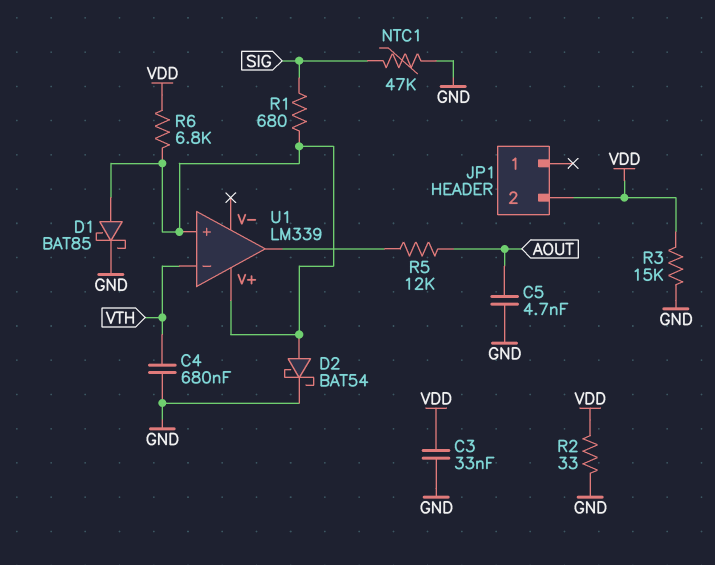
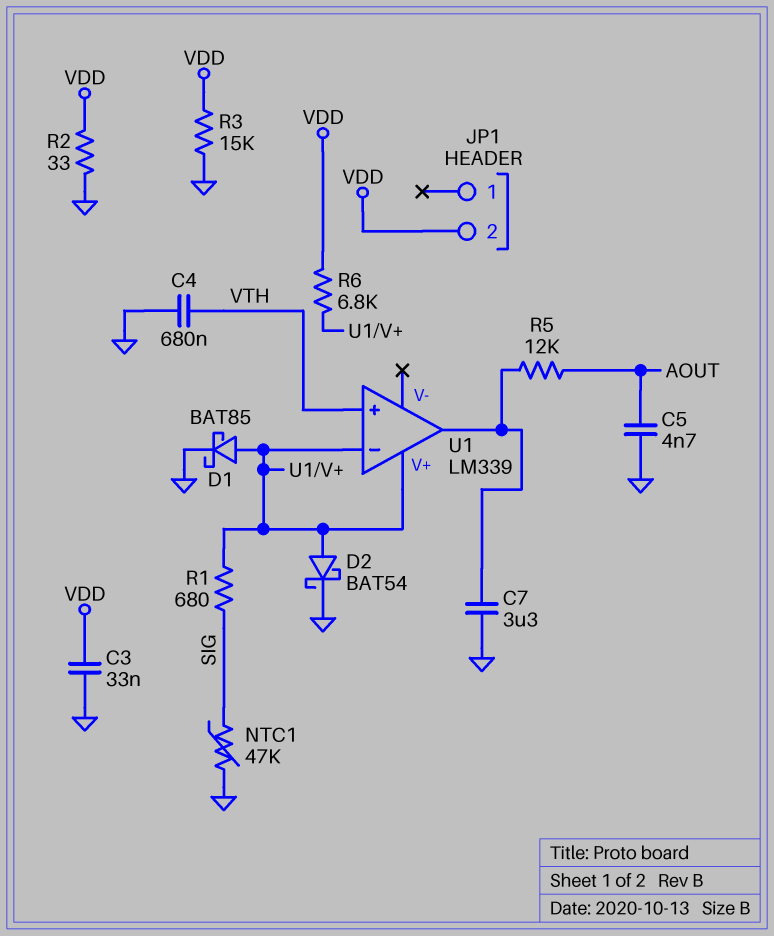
C7: none -> 3.3uF (GND, U1/out)
U1 pin in+: U1/V+ -> VTH
U1 pin in-: VTH -> U1/V+

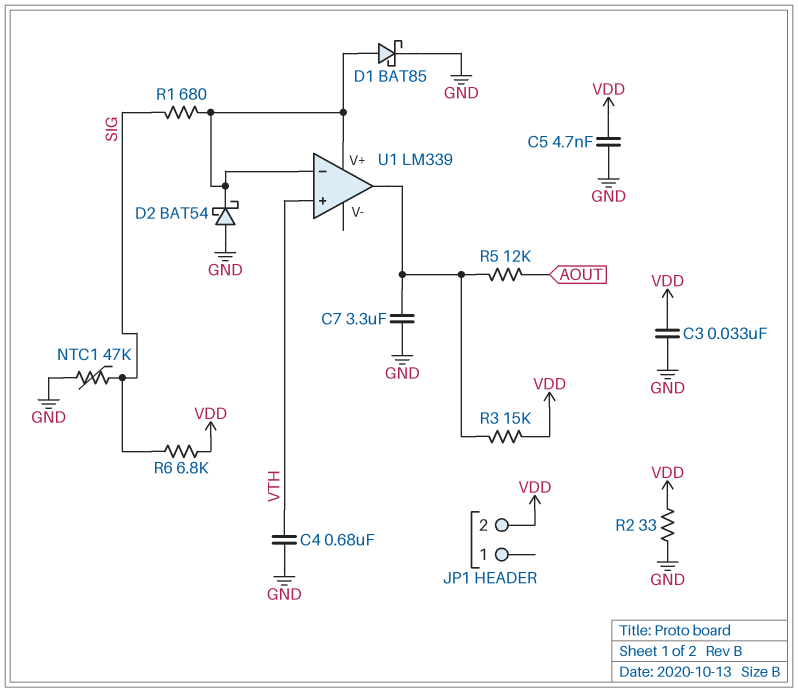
C5: 4.7nF (AOUT, GND) -> 4.7nF (GND, VDD)
D2: schottky BAT54 (A U1/V+, K GND) -> schottky BAT54 (A GND, K U1/V+)
R3: 15k (GND, VDD) -> 15k (U1/out, VDD)
R6: 6.8k (U1/V+, VDD) -> 6.8k (SIG, VDD)

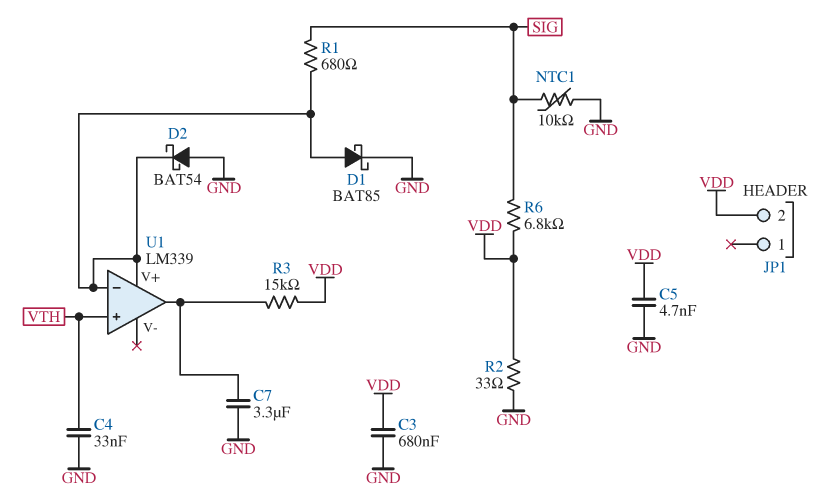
C3: 33nF (GND, VDD) -> 680nF (GND, VDD)
C4: 680nF (GND, VTH) -> 33nF (GND, VTH)
NTC1: 47k (GND, SIG) -> 10k (GND, SIG)
R5: 12k (AOUT, U1/out) -> none

